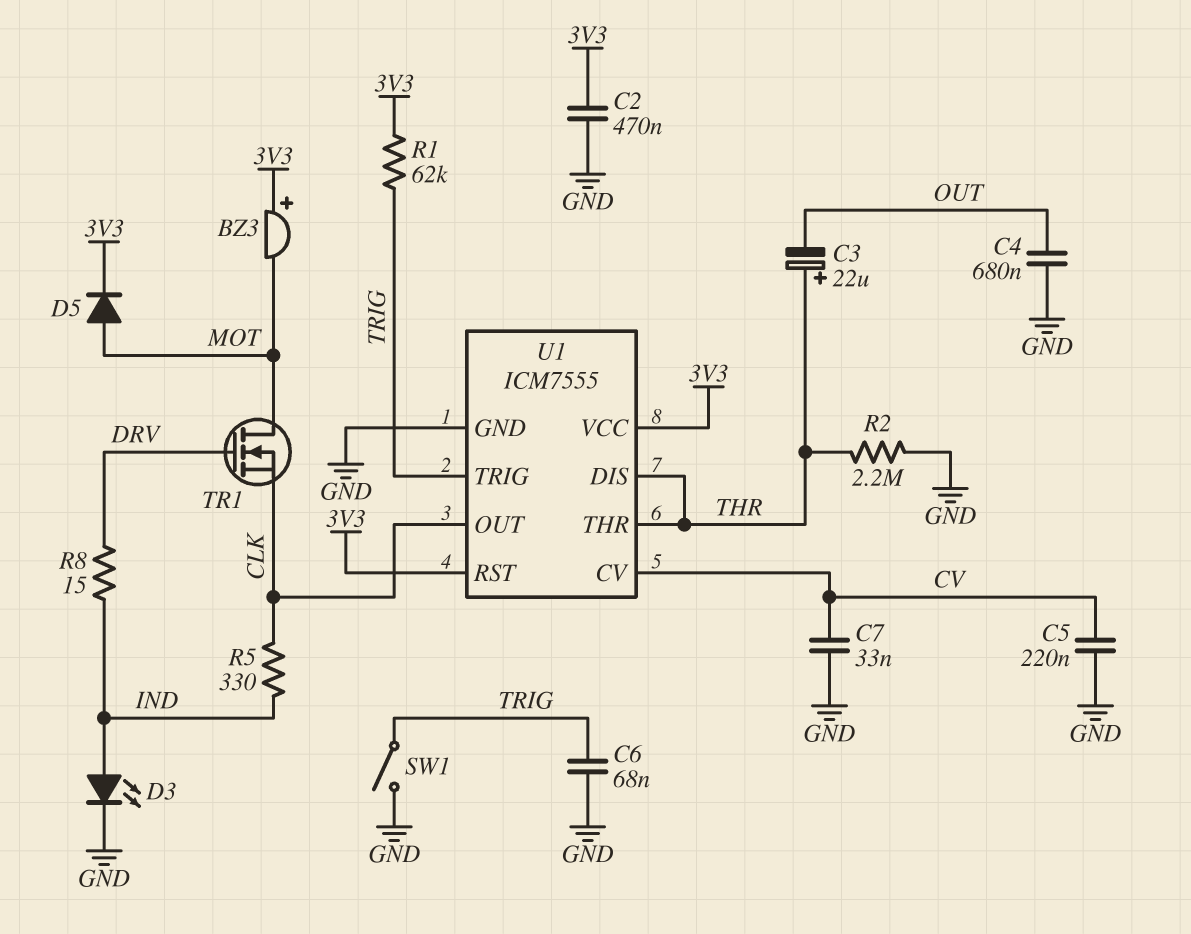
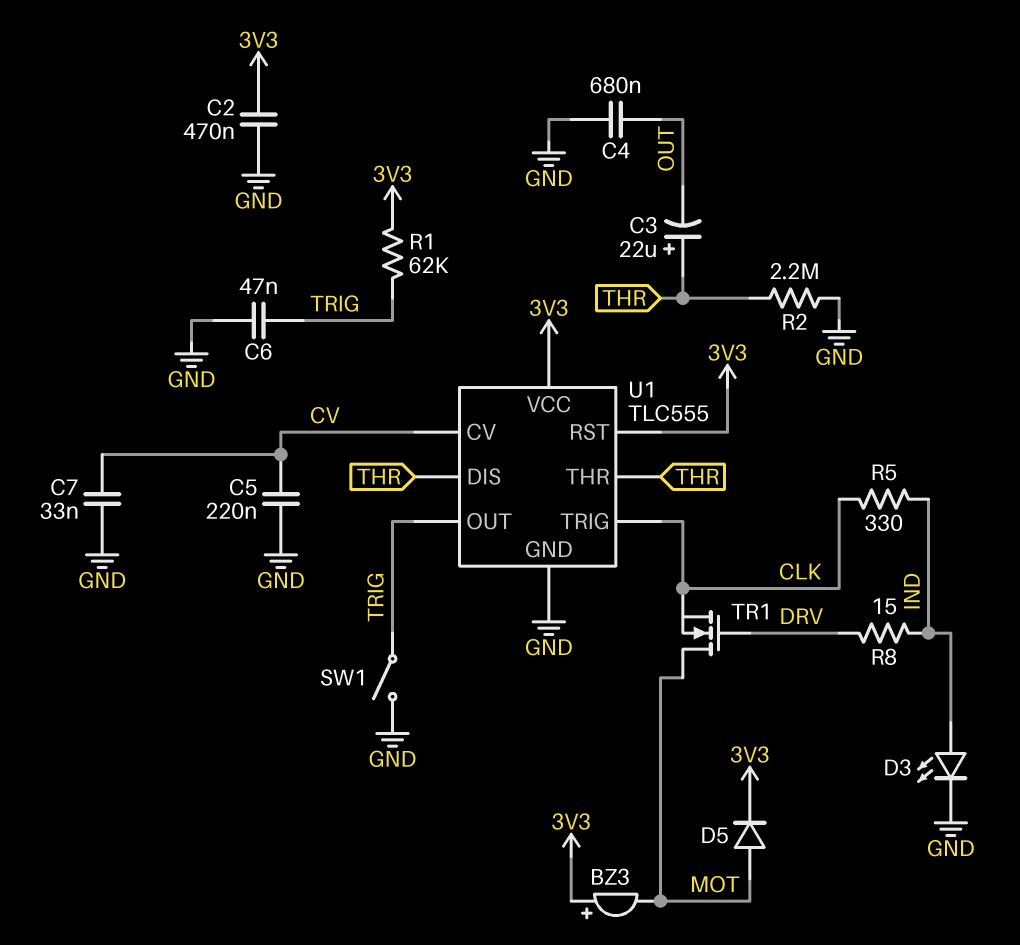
C6: 68nF (GND, TRIG) -> 47nF (GND, TRIG)
U1: ICM7555 -> TLC555
U1 pin OUT: CLK -> TRIG
U1 pin TRIG: TRIG -> CLK

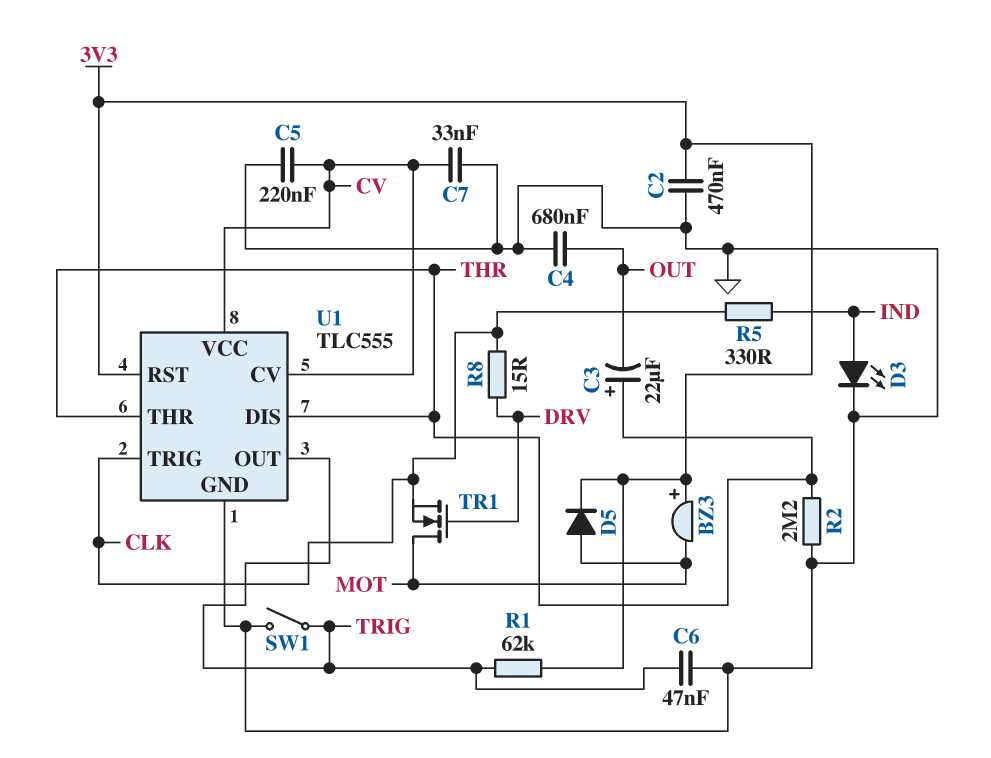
R8: 15 (DRV, IND) -> 15 (CLK, DRV)
U1 pin VCC: 3V3 -> CV

